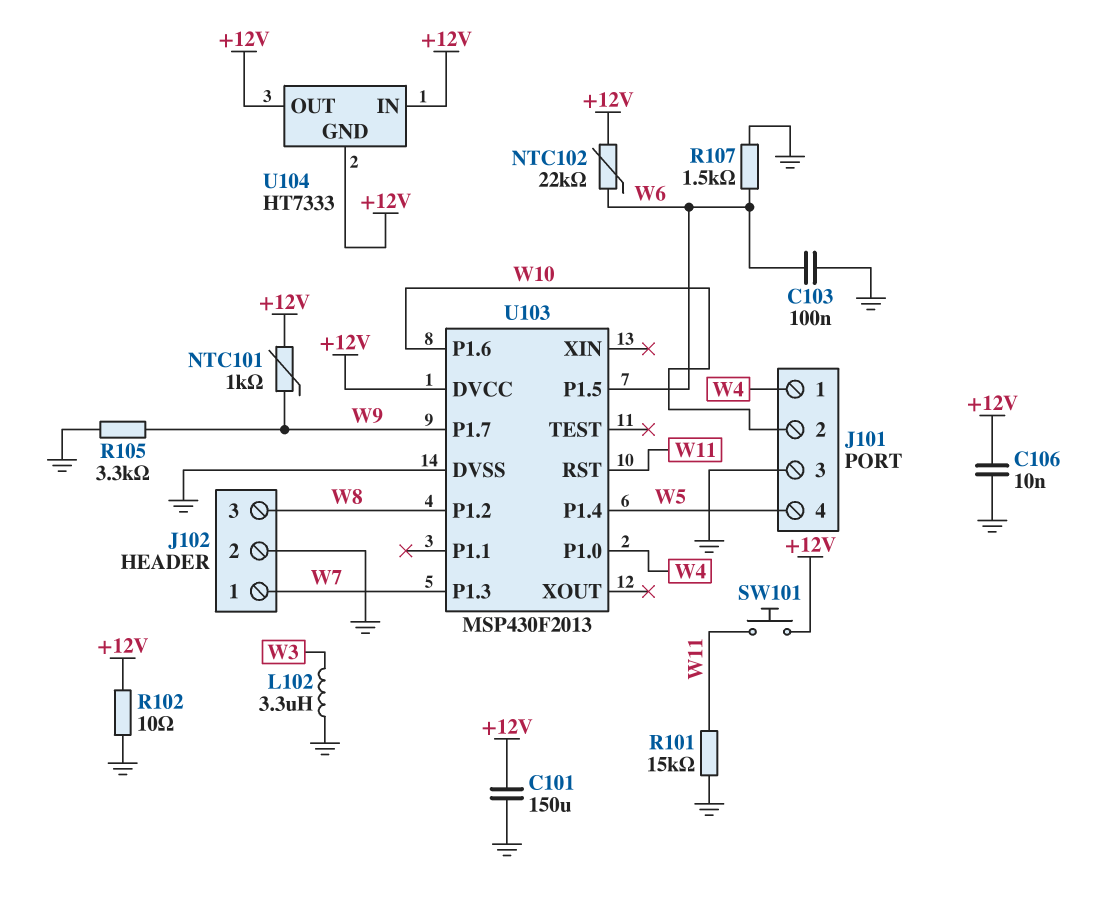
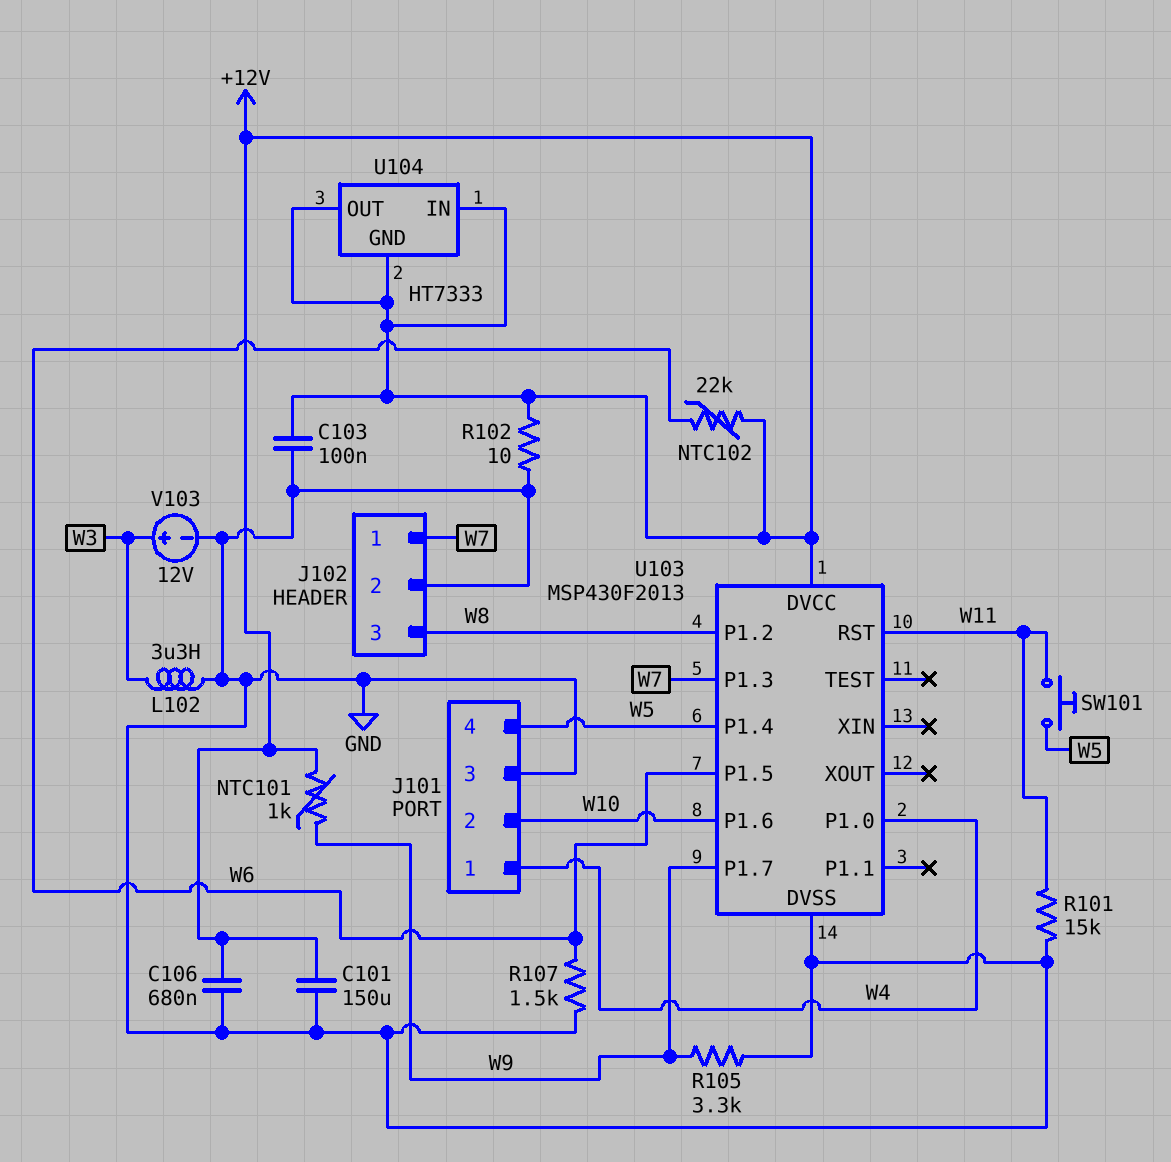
C103: 100nF (GND, W6) -> 100nF (+12V, GND)
C106: 10nF (+12V, GND) -> 680nF (+12V, GND)
SW101: button (+12V, W11) -> button (W5, W11)
V103: none -> 12V (plus W3, minus GND)

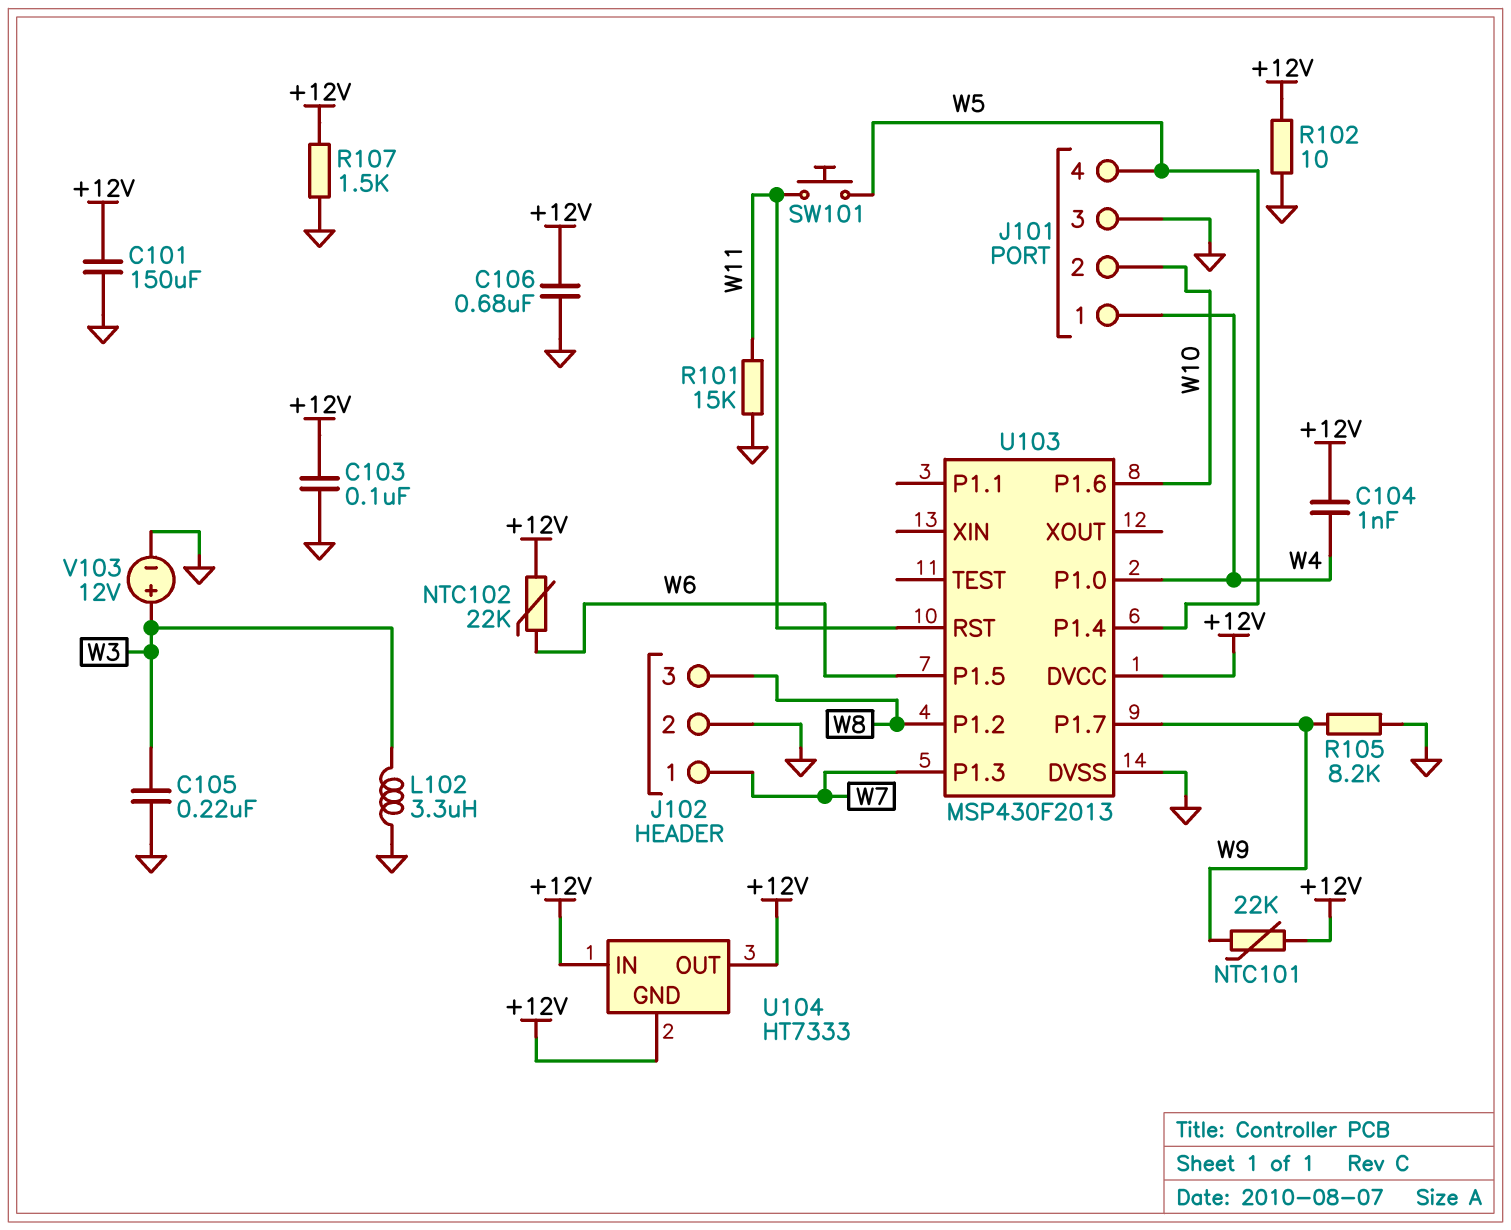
C104: none -> 1nF (+12V, W4)
C105: none -> 220nF (GND, W3)
NTC101: 1k (+12V, W9) -> 22k (+12V, W9)
R105: 3.3k (GND, W9) -> 8.2k (GND, W9)
R107: 1.5k (GND, W6) -> 1.5k (+12V, GND)

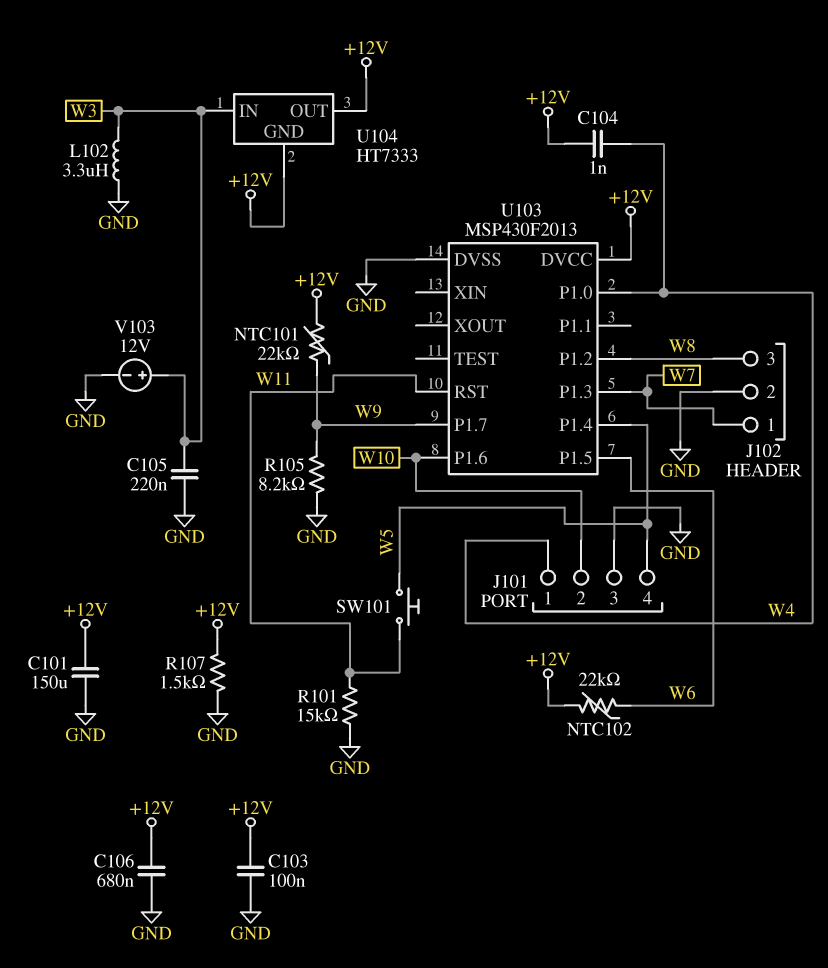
R102: 10 (+12V, GND) -> none
U104 pin IN: +12V -> W3

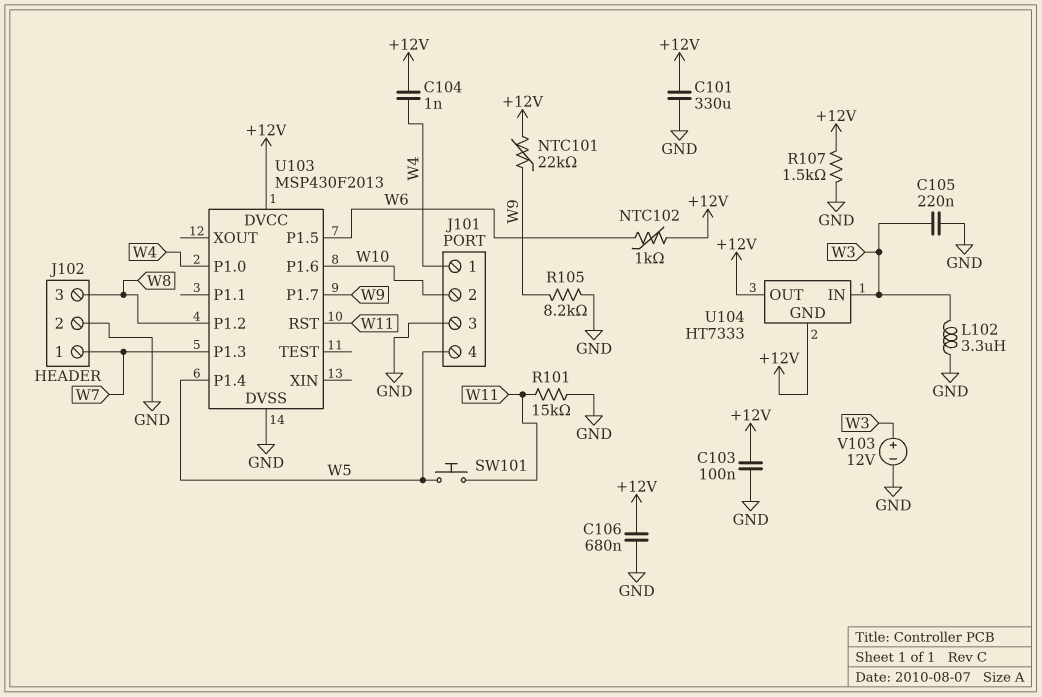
C101: 150uF (+12V, GND) -> 330uF (+12V, GND)
NTC102: 22k (+12V, W6) -> 1k (+12V, W6)

